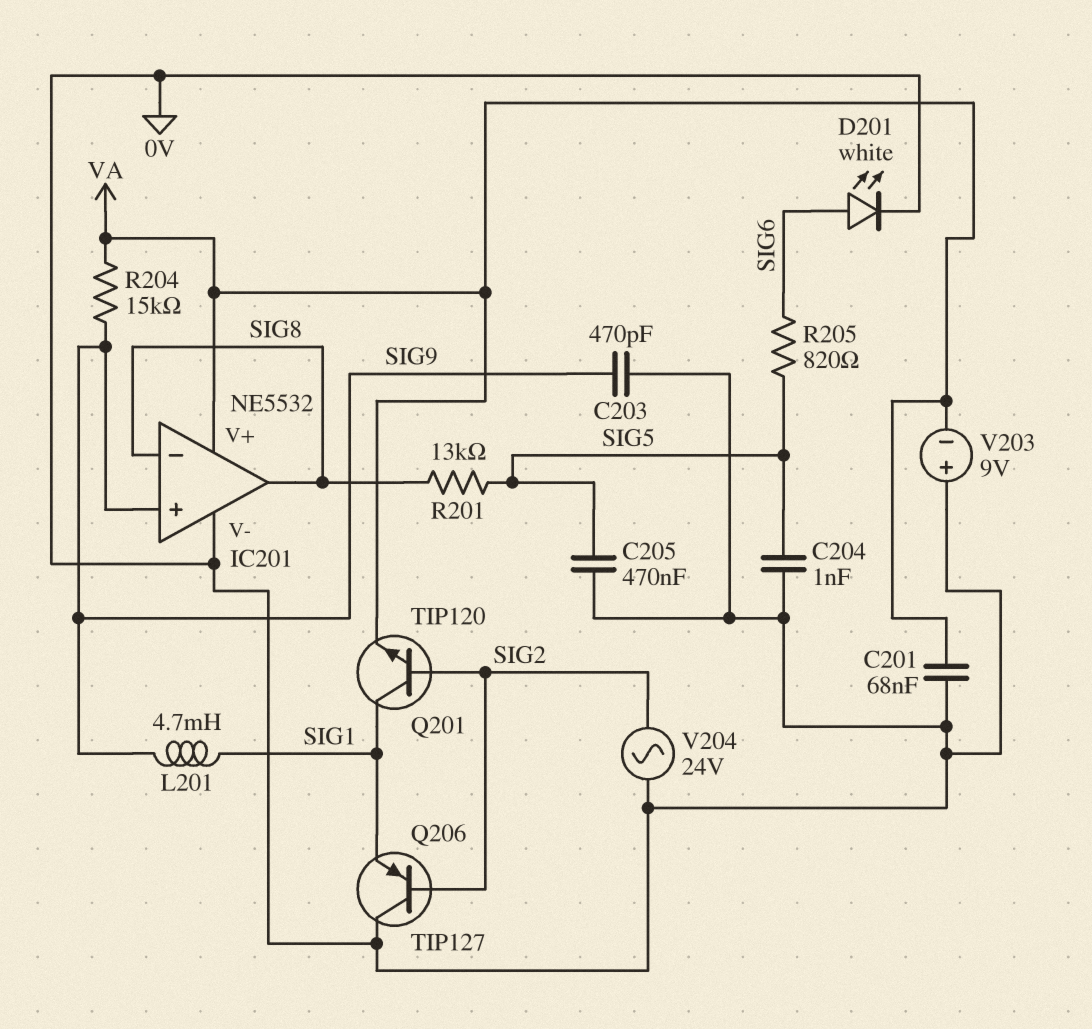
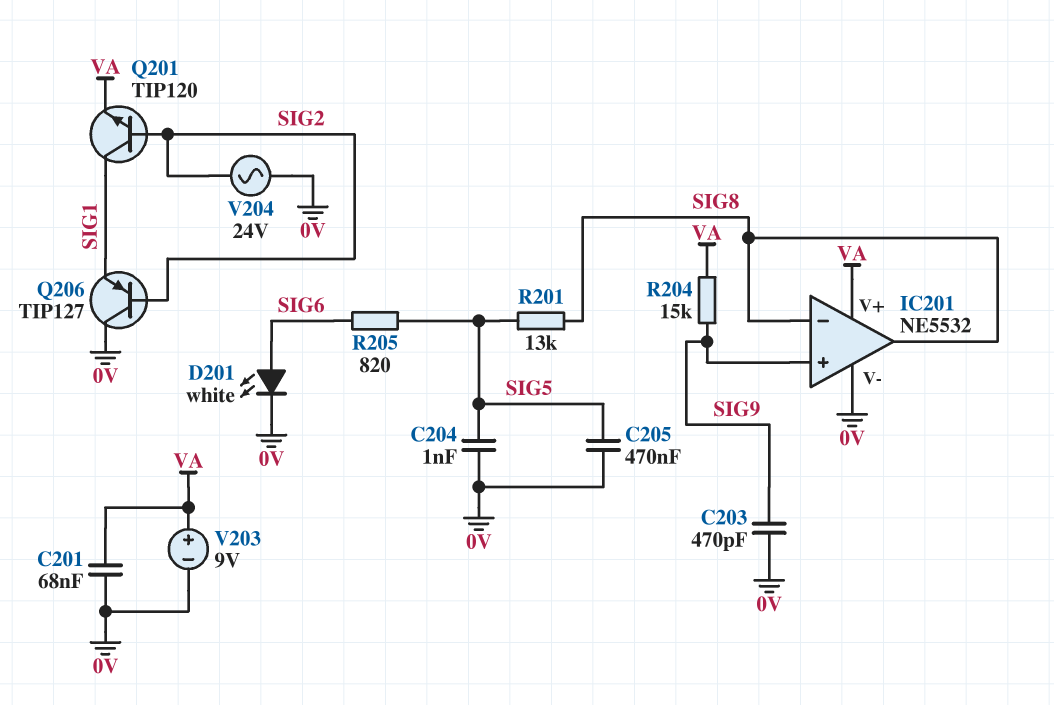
L201: 4.7mH (SIG1, SIG9) -> none
V203: 9V (plus 0V, minus VA) -> 9V (plus VA, minus 0V)

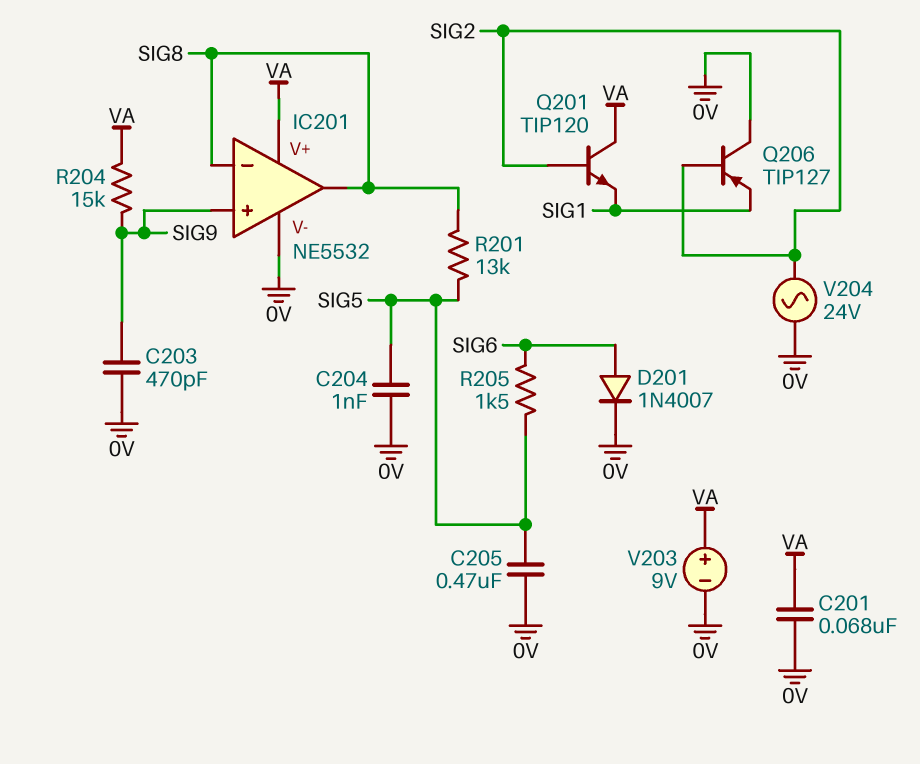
D201: LED white (A SIG6, K 0V) -> diode 1N4007 (A SIG6, K 0V)
Q201: NPN TIP120 (B SIG2, C SIG1, E VA) -> NPN TIP120 (B SIG2, C VA, E SIG1)
R205: 820 (SIG5, SIG6) -> 1.5k (SIG5, SIG6)

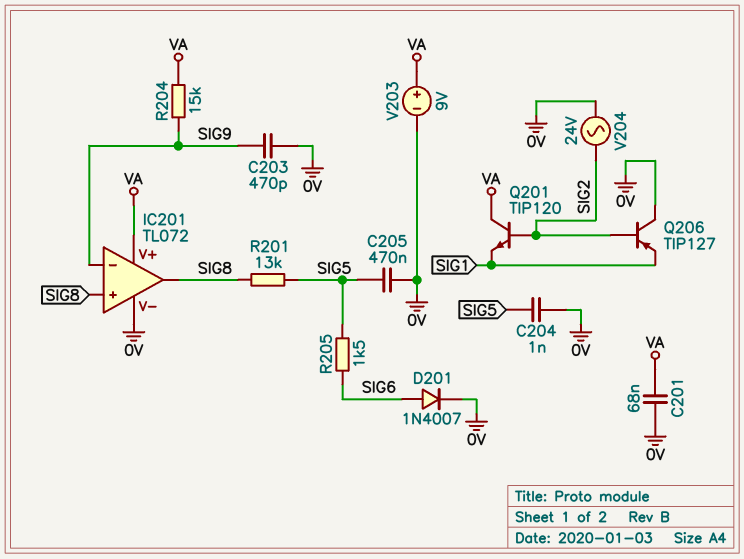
IC201: NE5532 -> TL072
IC201 pin in+: SIG9 -> SIG8
IC201 pin in-: SIG8 -> SIG9

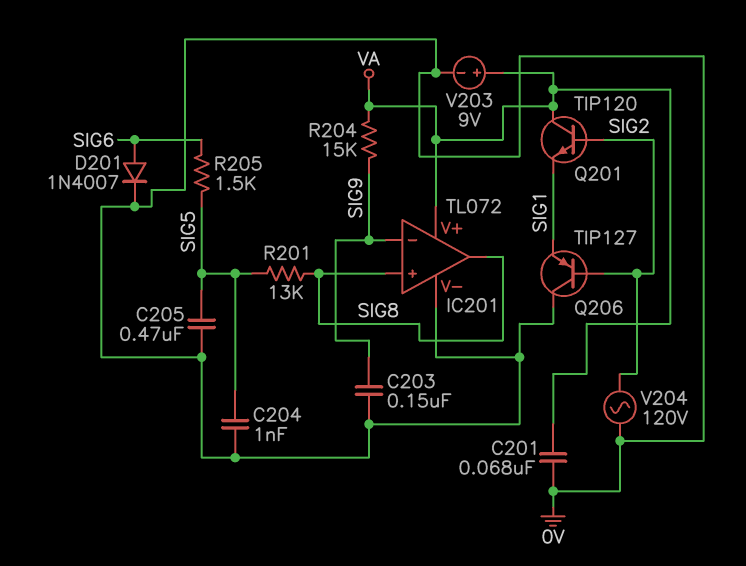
C203: 470pF (0V, SIG9) -> 150nF (0V, SIG9)
V204: AC 24V (0V, SIG2) -> AC 120V (0V, SIG2)

